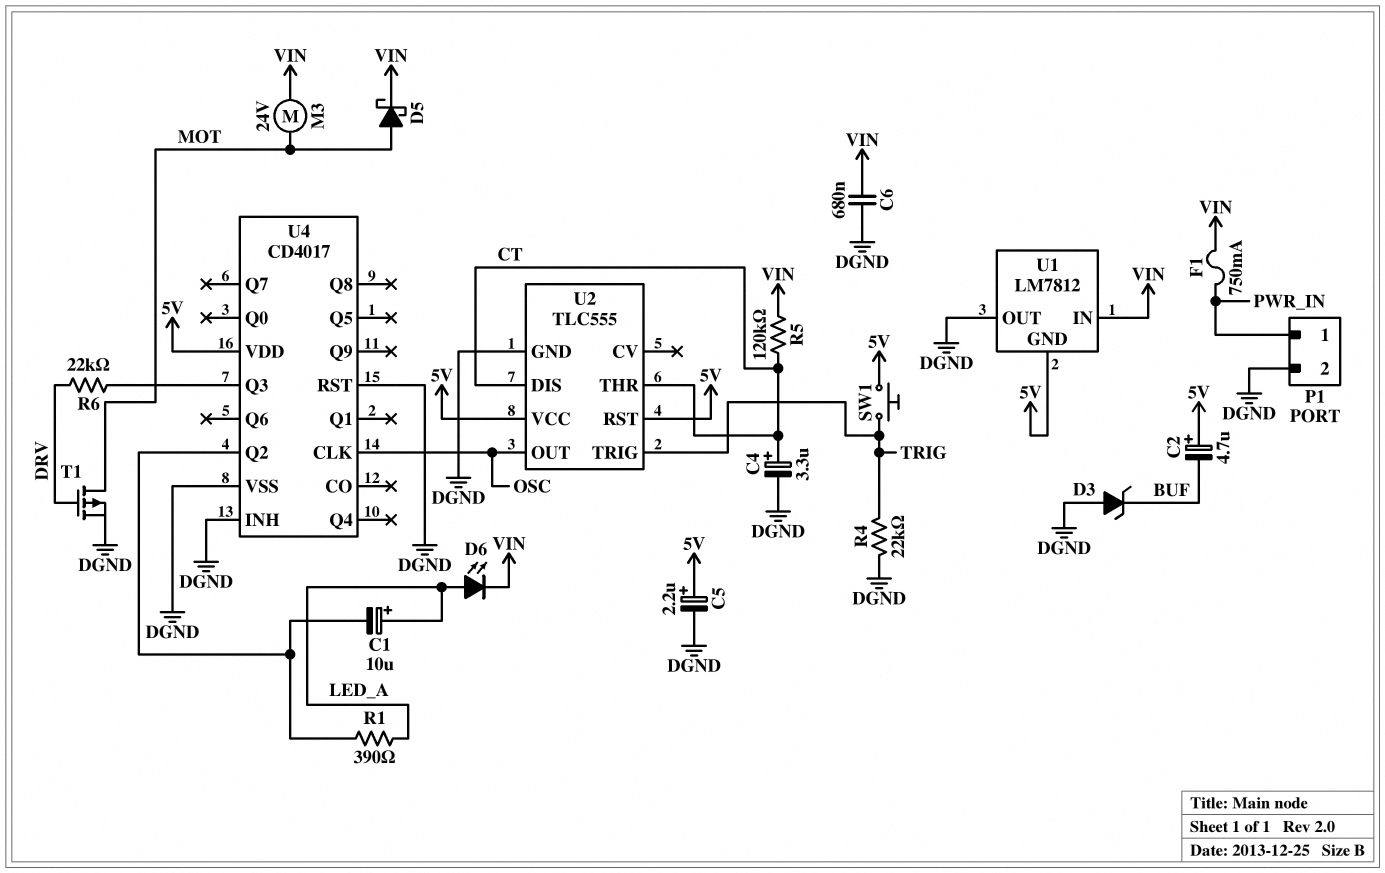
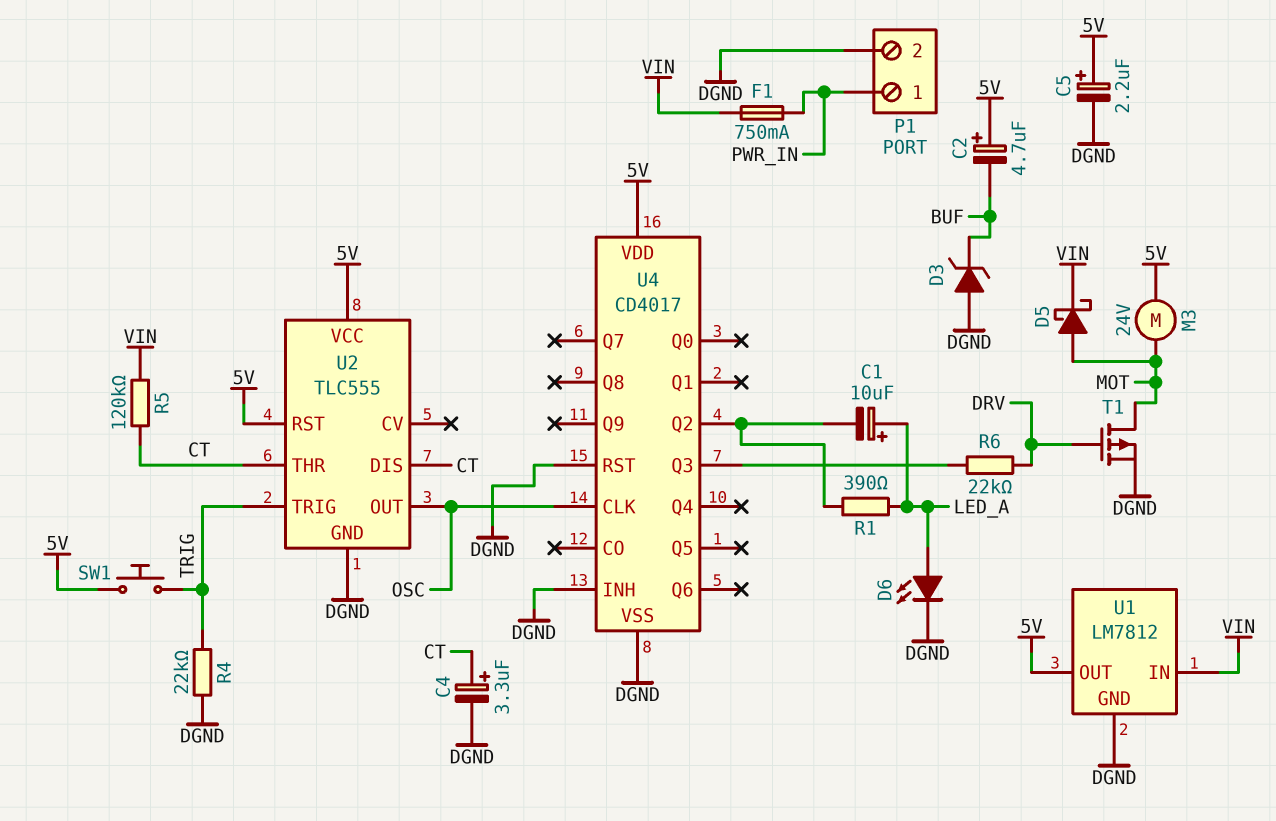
C6: 680nF (DGND, VIN) -> none
D6: LED (A LED_A, K VIN) -> LED (A LED_A, K DGND)
M3: motor 24V (MOT, VIN) -> motor 24V (5V, MOT)
U1 pin GND: 5V -> DGND
U1 pin OUT: DGND -> 5V

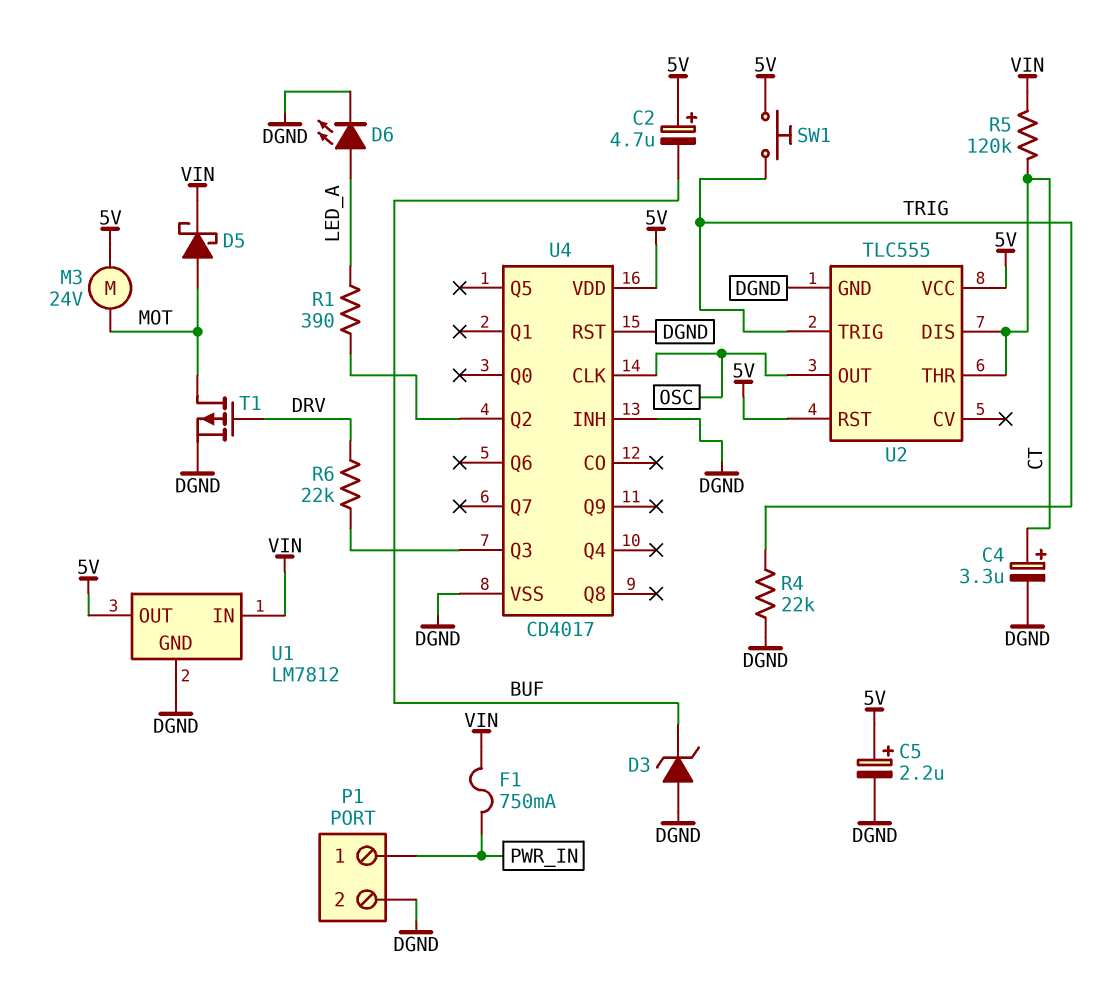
C1: 10uF (plus LED_A, minus U4/Q2) -> none

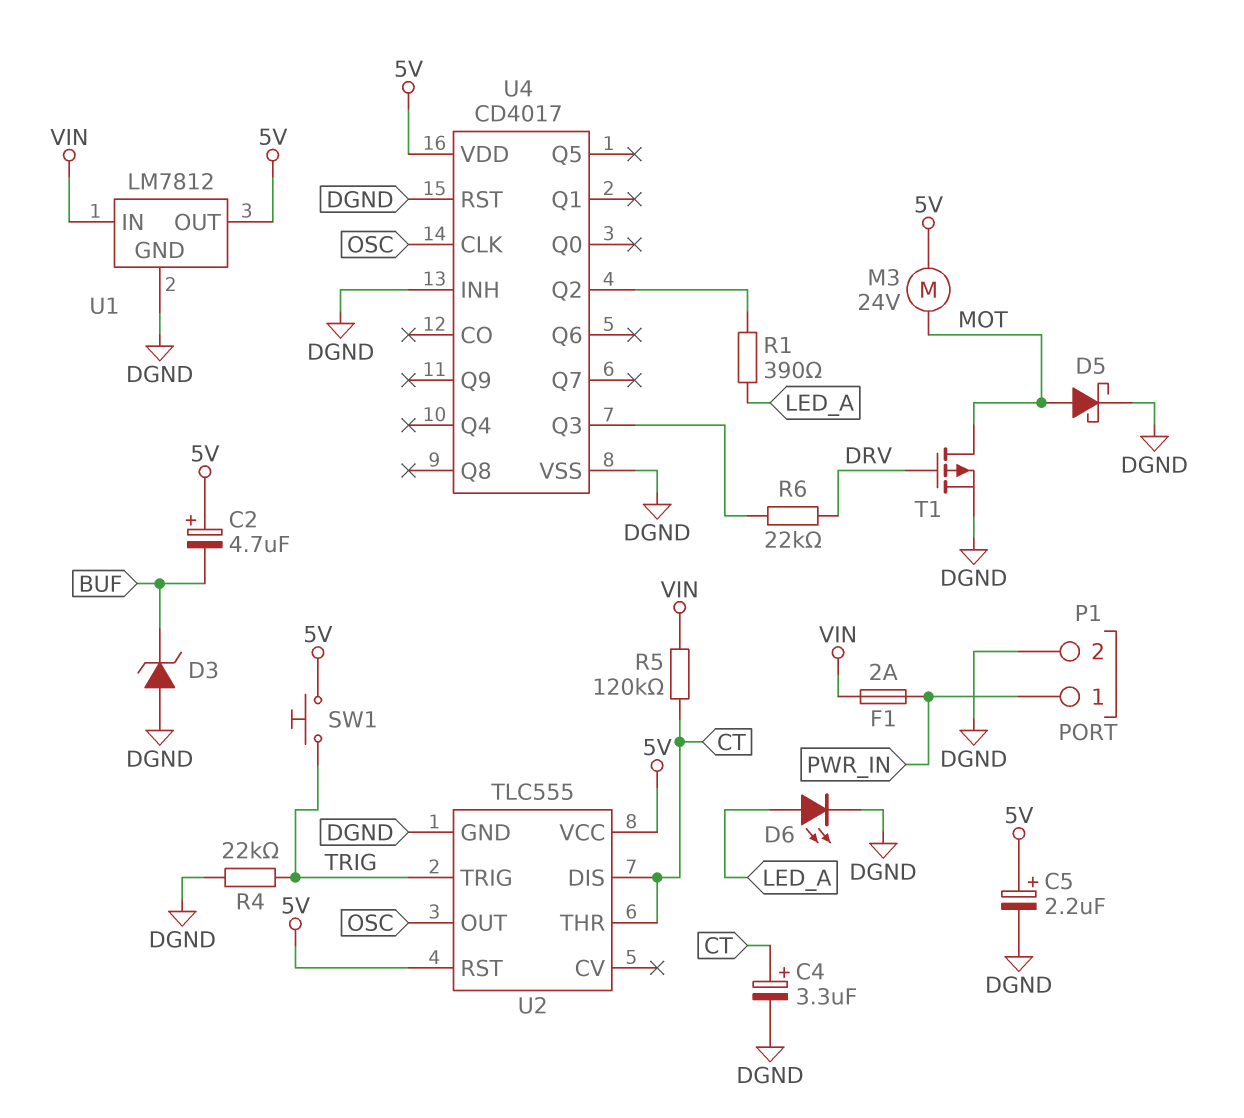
D5: schottky (A MOT, K VIN) -> schottky (A MOT, K DGND)
F1: 750mA (PWR_IN, VIN) -> 2A (PWR_IN, VIN)

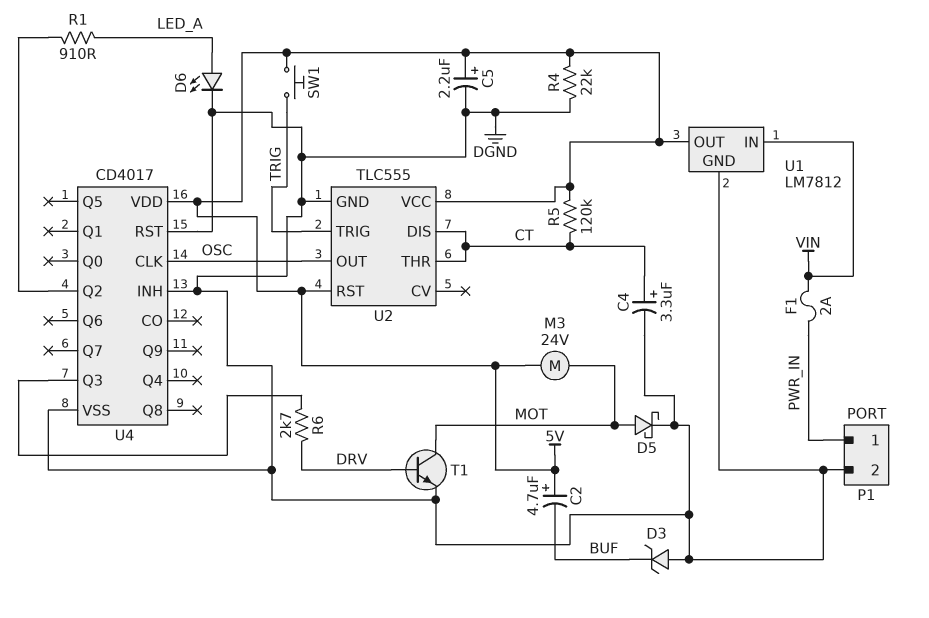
R1: 390 (LED_A, U4/Q2) -> 910 (LED_A, U4/Q2)
R4: 22k (DGND, TRIG) -> 22k (5V, DGND)
R5: 120k (CT, VIN) -> 120k (5V, CT)
R6: 22k (DRV, U4/Q3) -> 2.7k (DRV, U4/Q3)
T1: PMOS (G DRV, D MOT, S DGND) -> NPN (B DRV, C MOT, E DGND)

